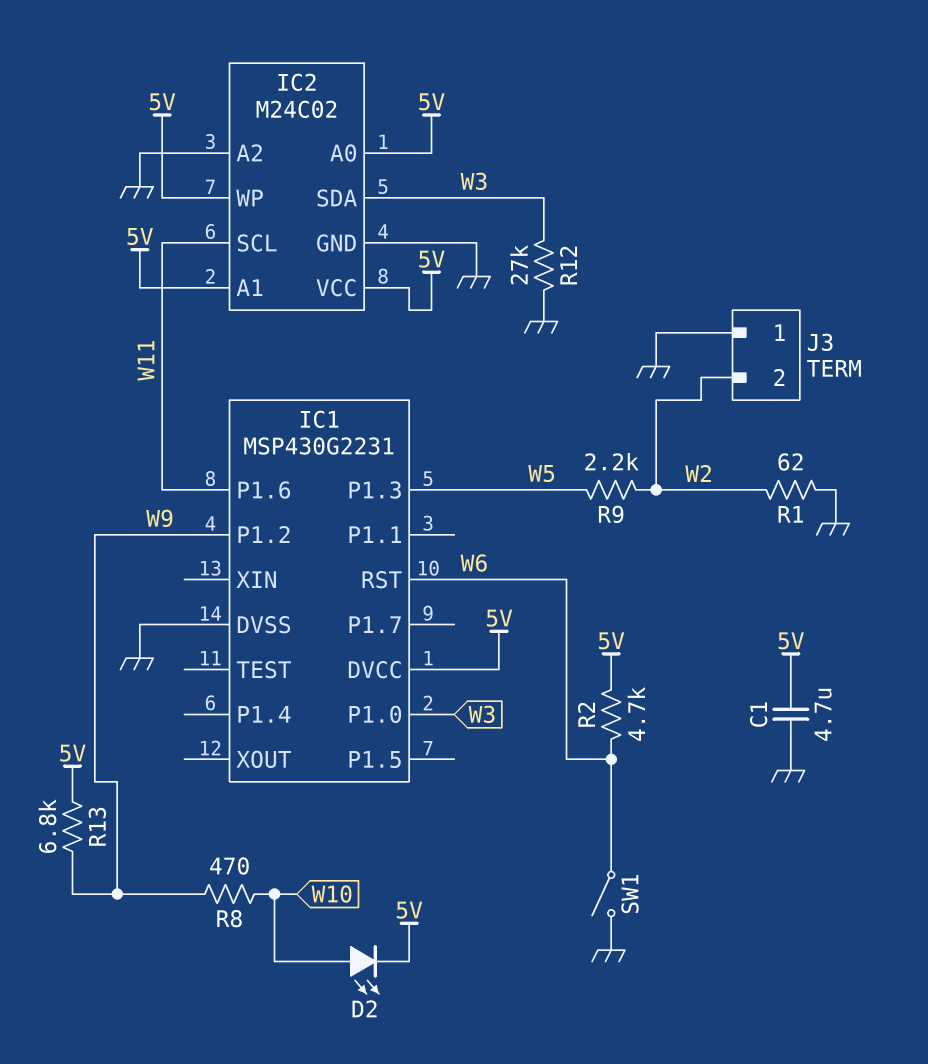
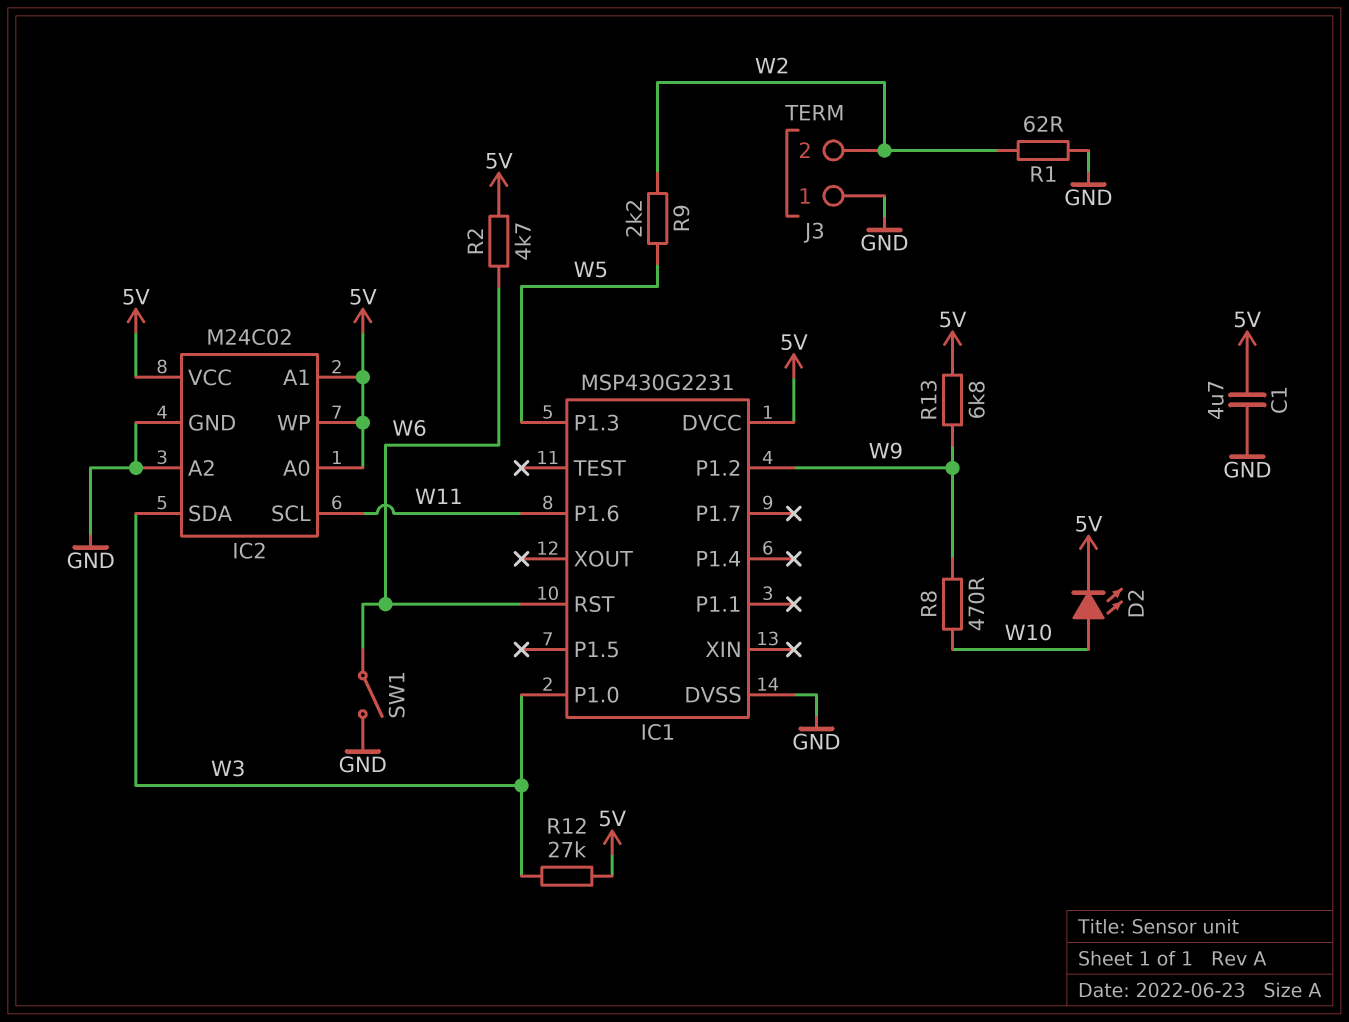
R12: 27k (GND, W3) -> 27k (5V, W3)

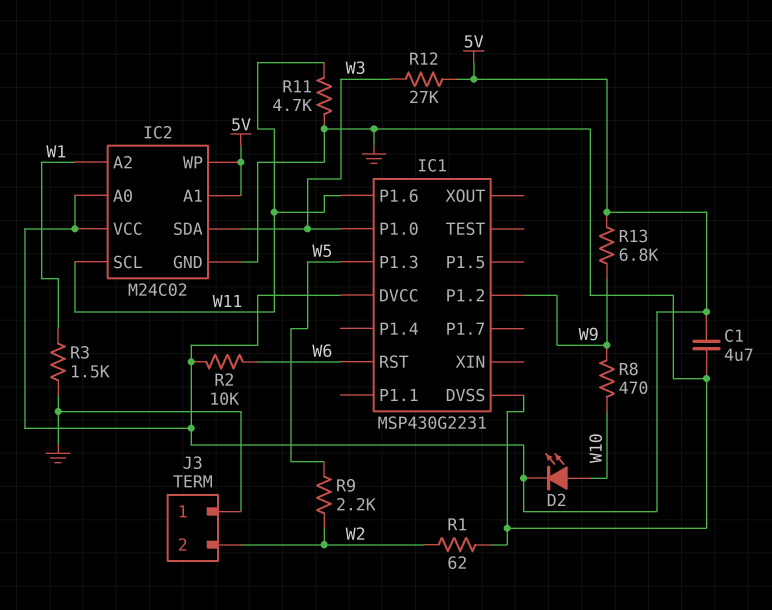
IC2 pin A2: GND -> W1
R2: 4.7k (5V, W6) -> 10k (5V, W6)
R3: none -> 1.5k (GND, W1)
R11: none -> 4.7k (GND, W11)
SW1: switch (GND, W6) -> none

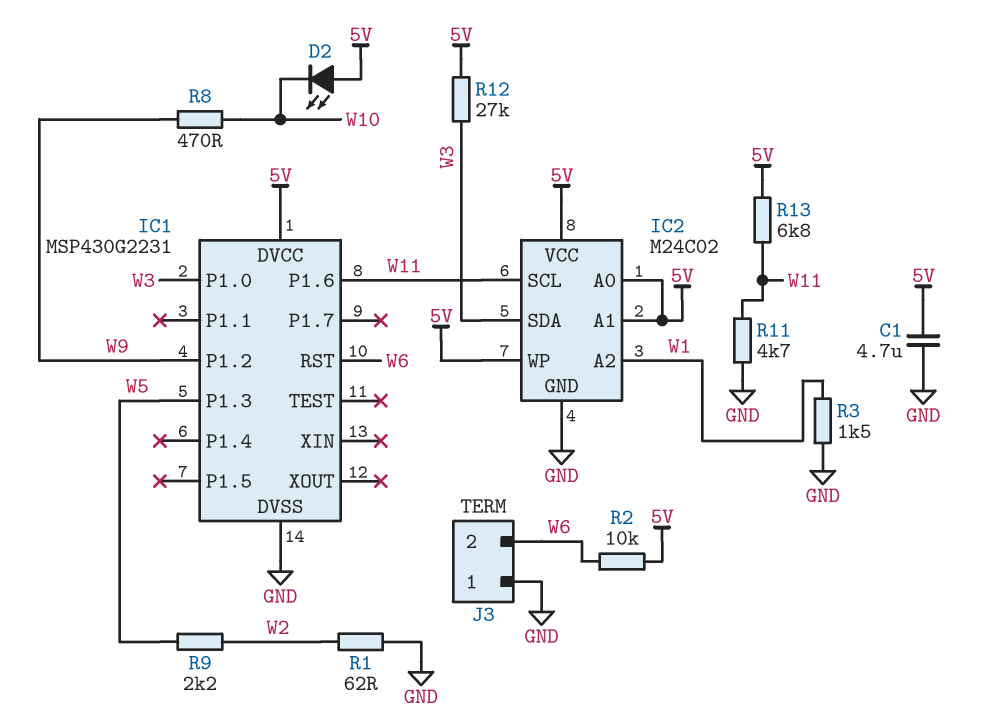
D2: LED (A W10, K 5V) -> LED (A 5V, K W10)
J3 pin 2: W2 -> W6
R13: 6.8k (5V, W9) -> 6.8k (5V, W11)

